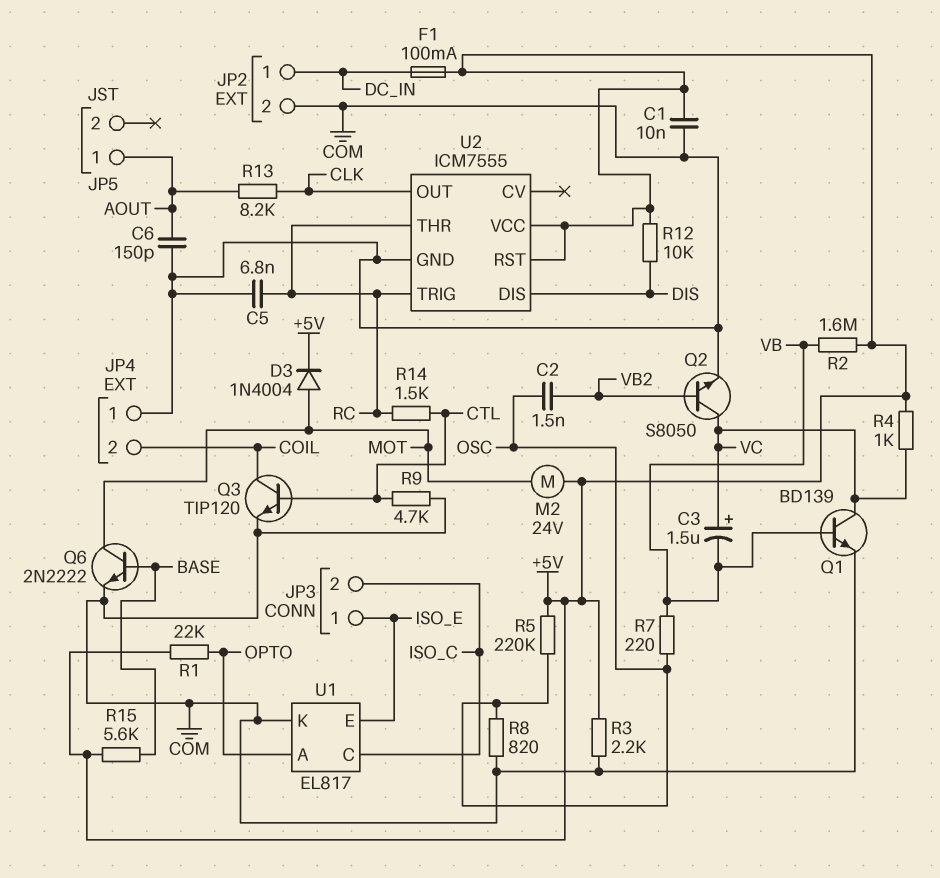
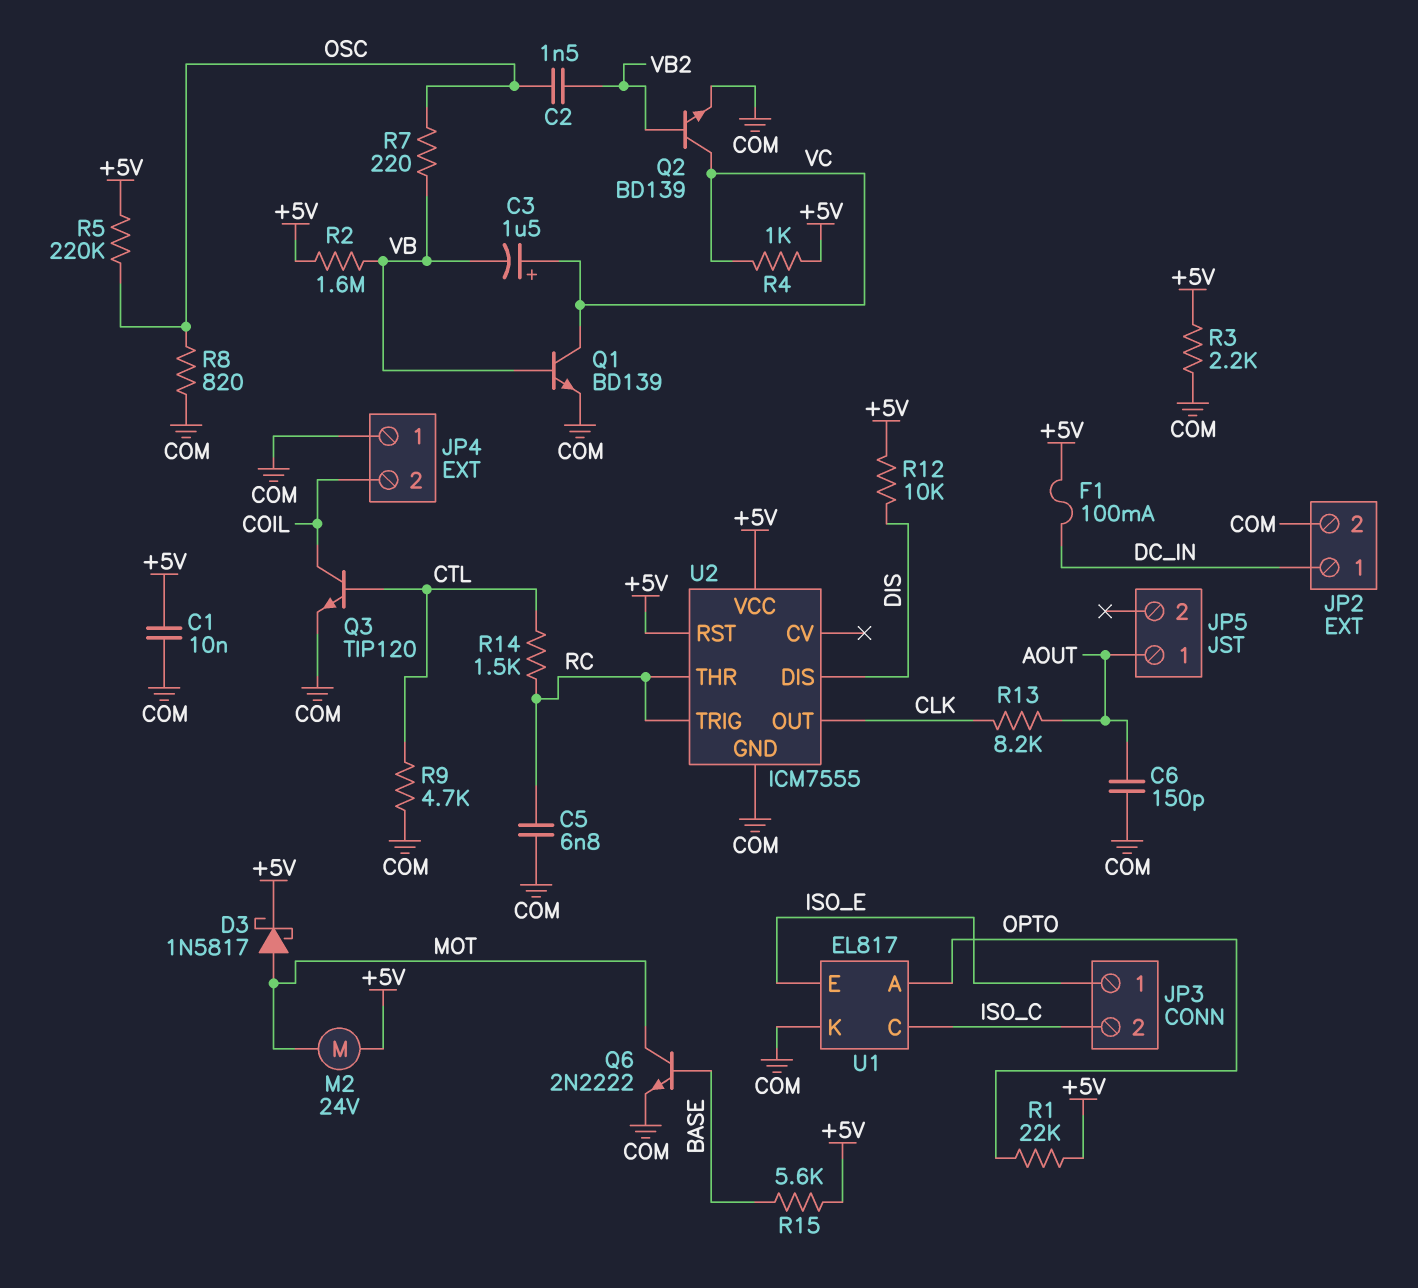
D3: diode 1N4004 (A MOT, K +5V) -> schottky 1N5817 (A MOT, K +5V)
Q2: NPN S8050 (B VB2, C VC, E COM) -> NPN BD139 (B VB2, C VC, E COM)

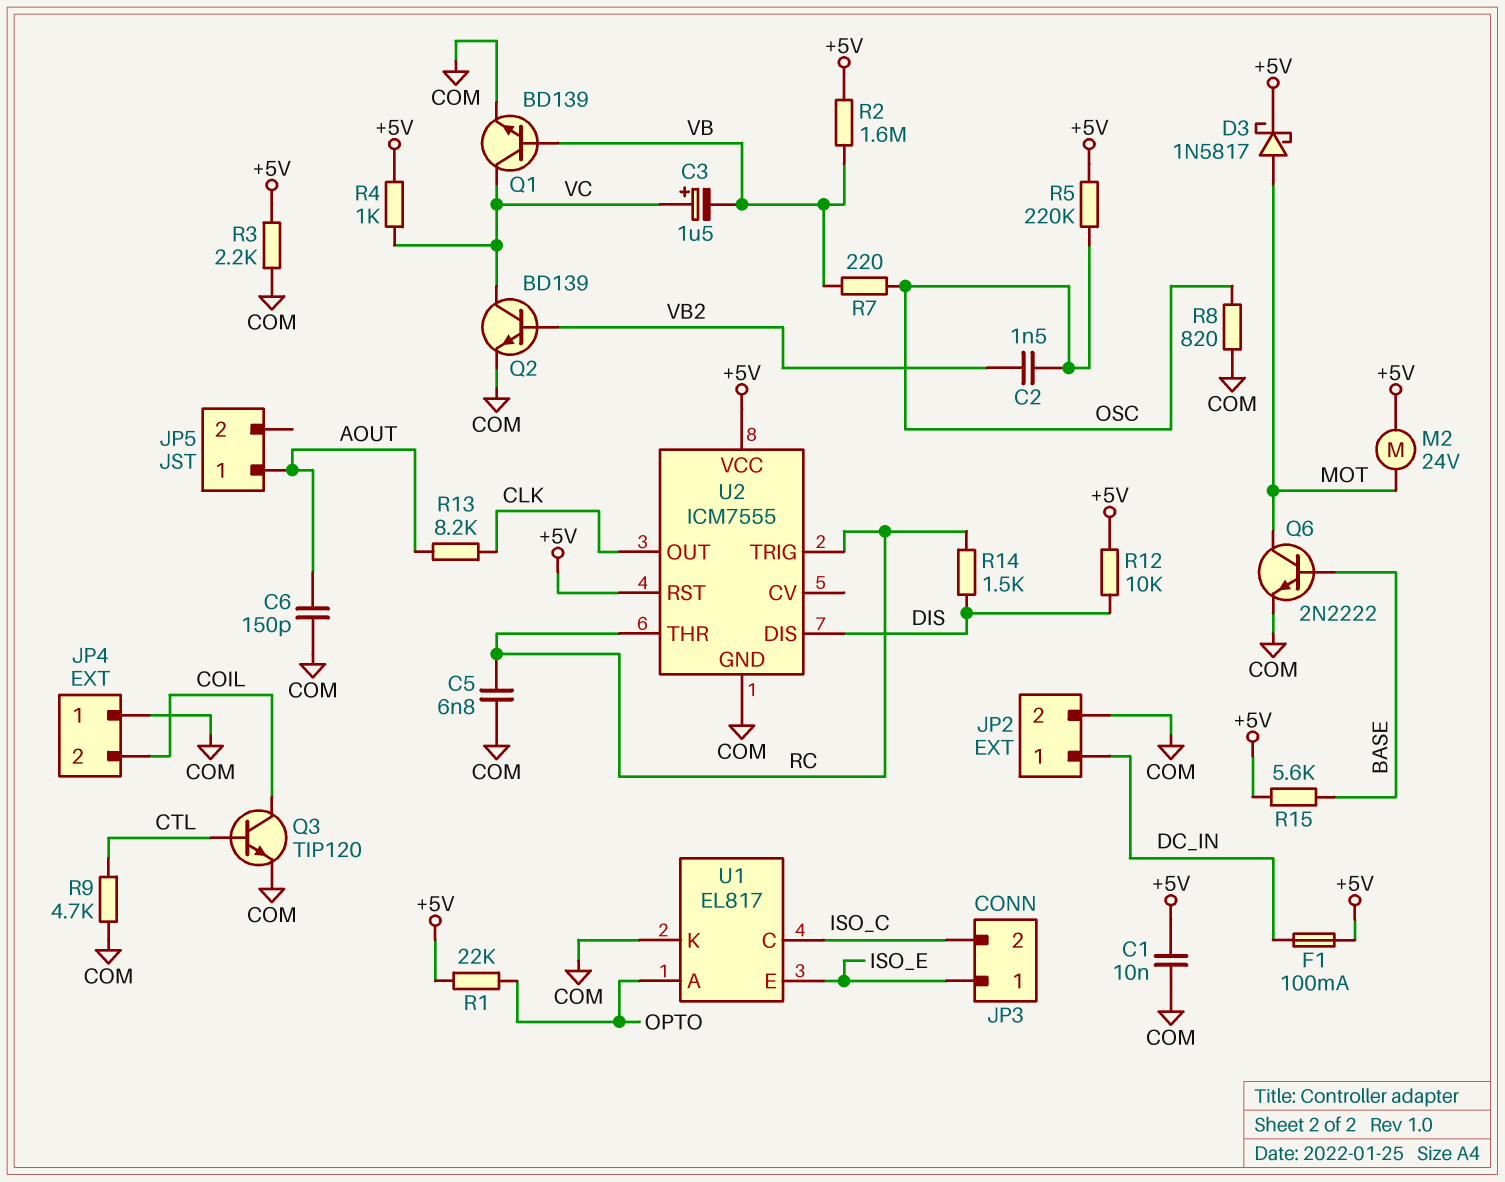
R14: 1.5k (CTL, RC) -> 1.5k (DIS, RC)

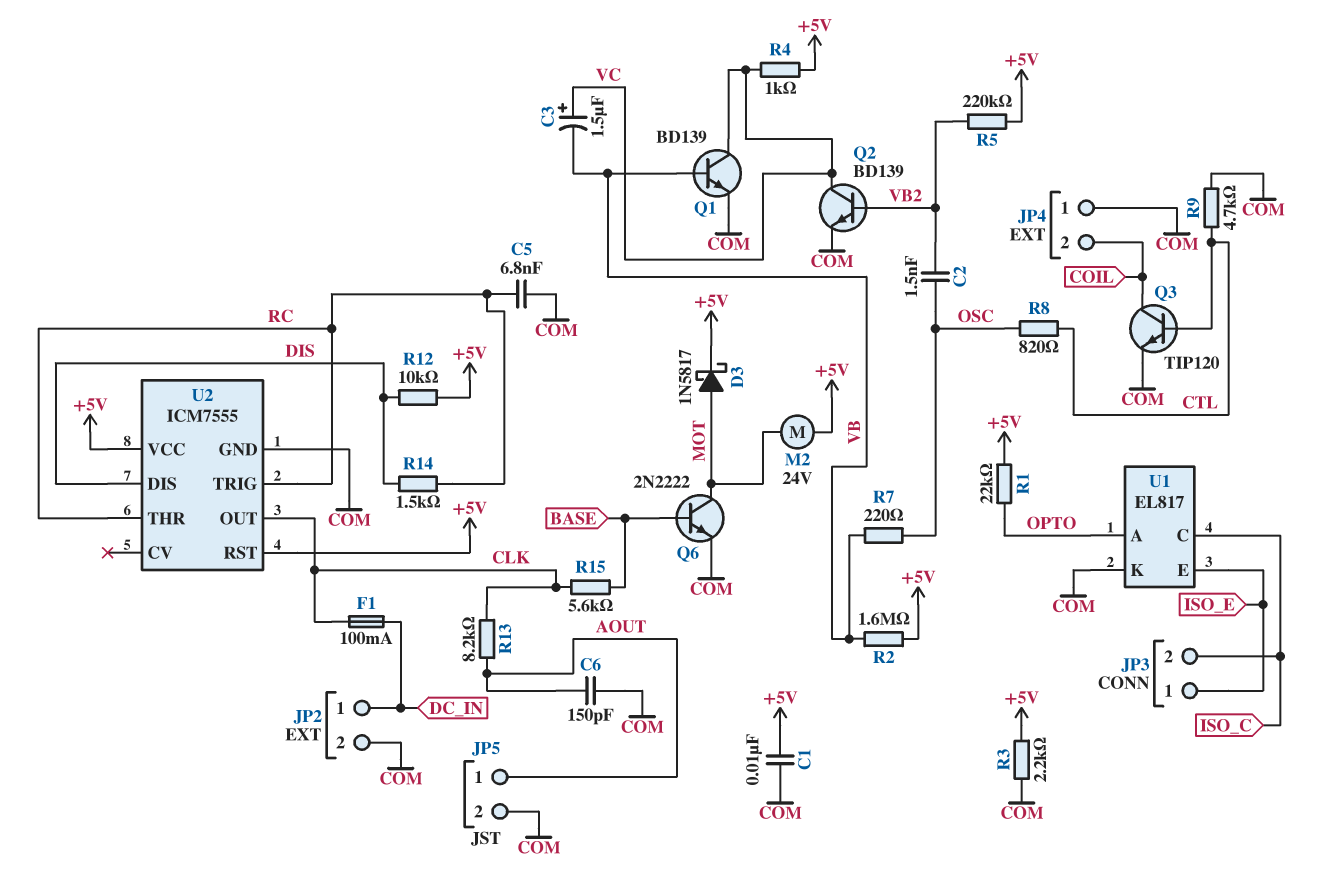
F1: 100mA (+5V, DC_IN) -> 100mA (CLK, DC_IN)
JP5 pin 2: none -> COM
R5: 220k (+5V, OSC) -> 220k (+5V, VB2)
R8: 820 (COM, OSC) -> 820 (CTL, OSC)
R15: 5.6k (+5V, BASE) -> 5.6k (BASE, CLK)

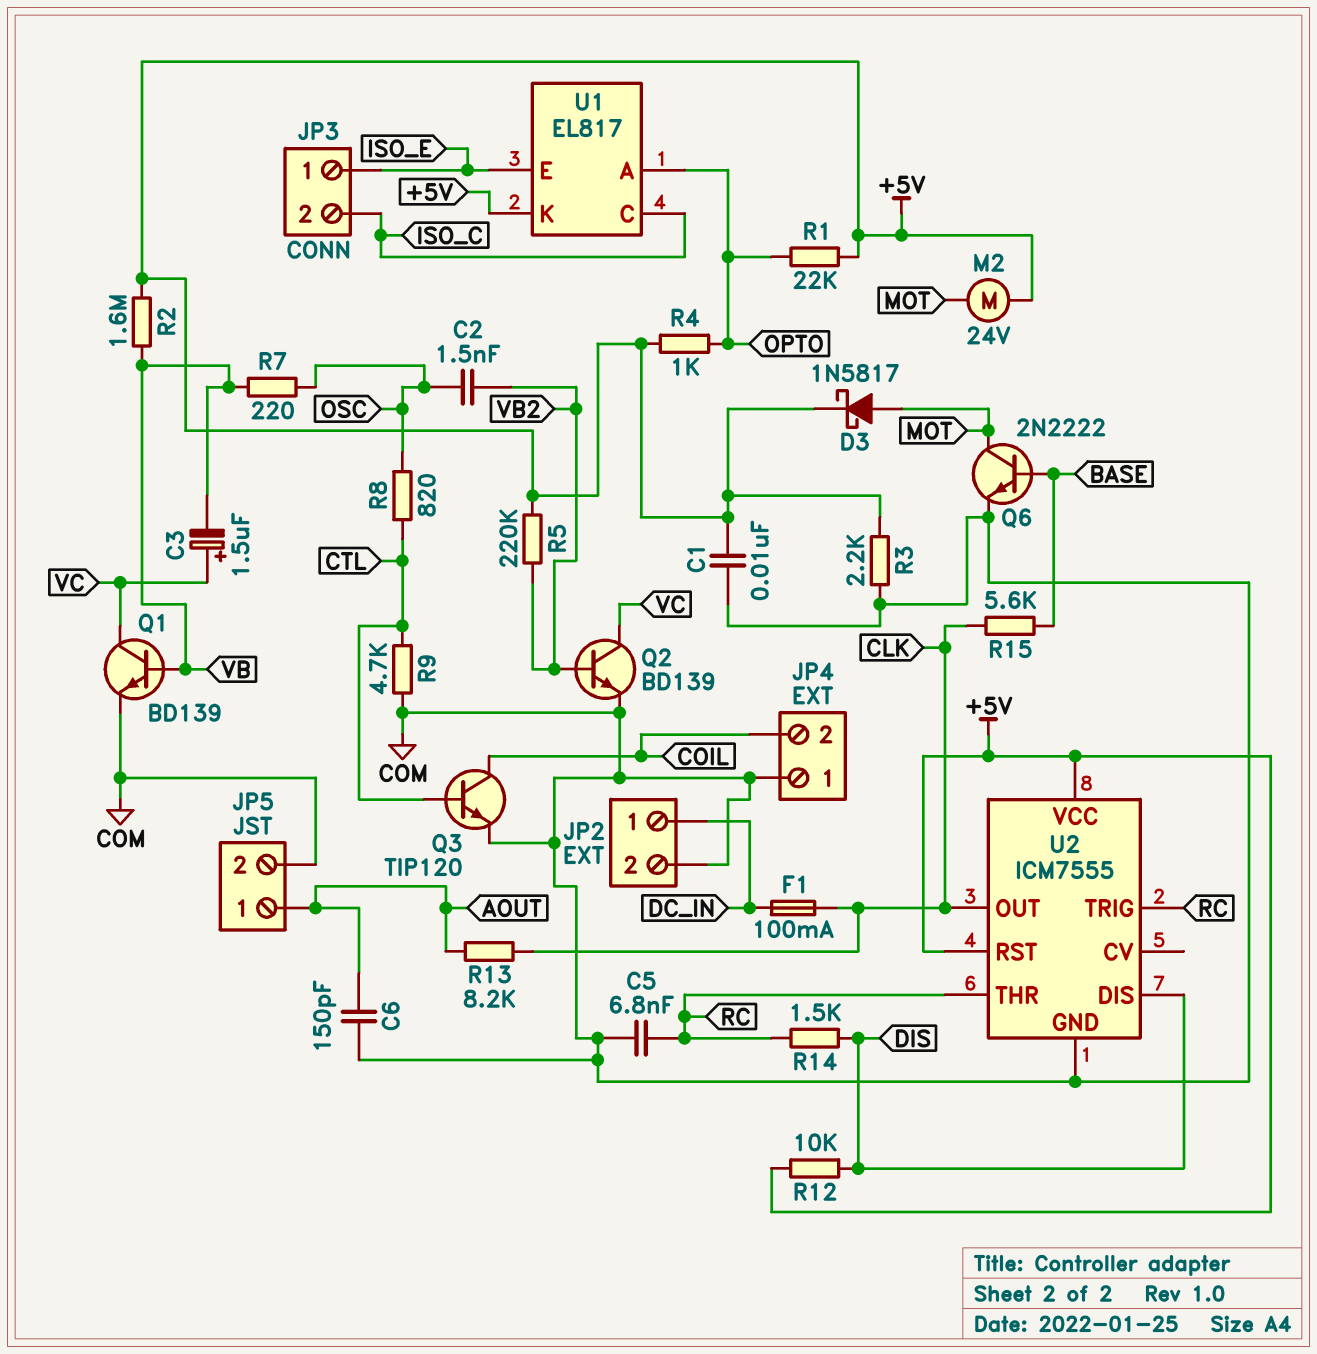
R4: 1k (+5V, VC) -> 1k (+5V, OPTO)
U1 pin K: COM -> +5V

